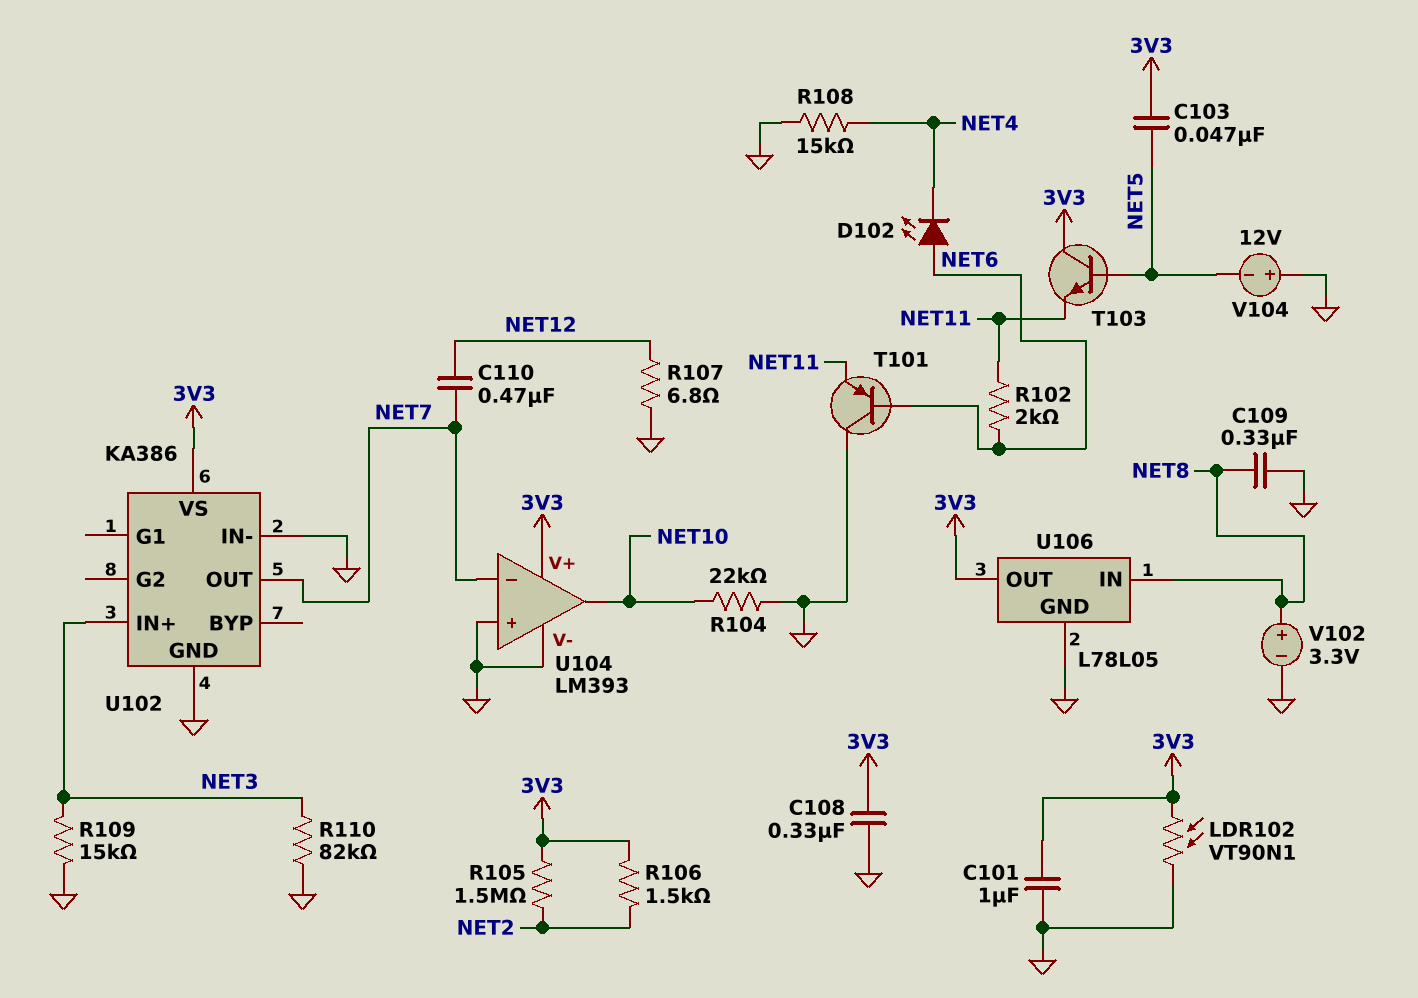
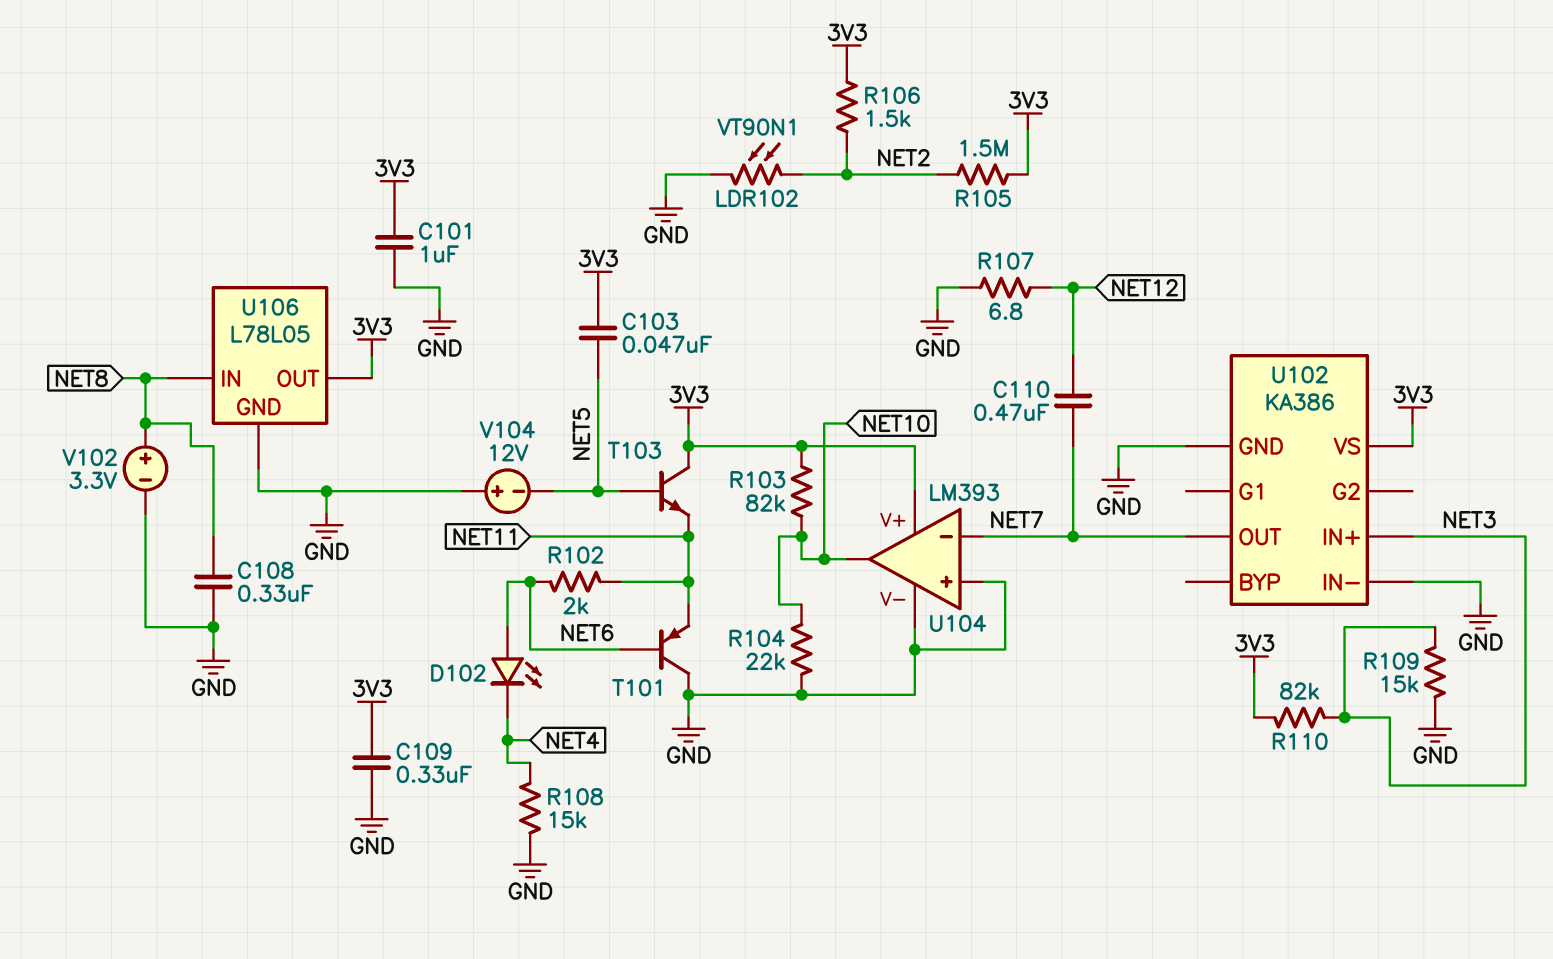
C108: 330nF (3V3, GND) -> 330nF (GND, NET8)
C109: 330nF (GND, NET8) -> 330nF (3V3, GND)
LDR102: VT90N1 (3V3, GND) -> VT90N1 (GND, NET2)
R103: none -> 82k (3V3, NET10)
R110: 82k (GND, NET3) -> 82k (3V3, NET3)

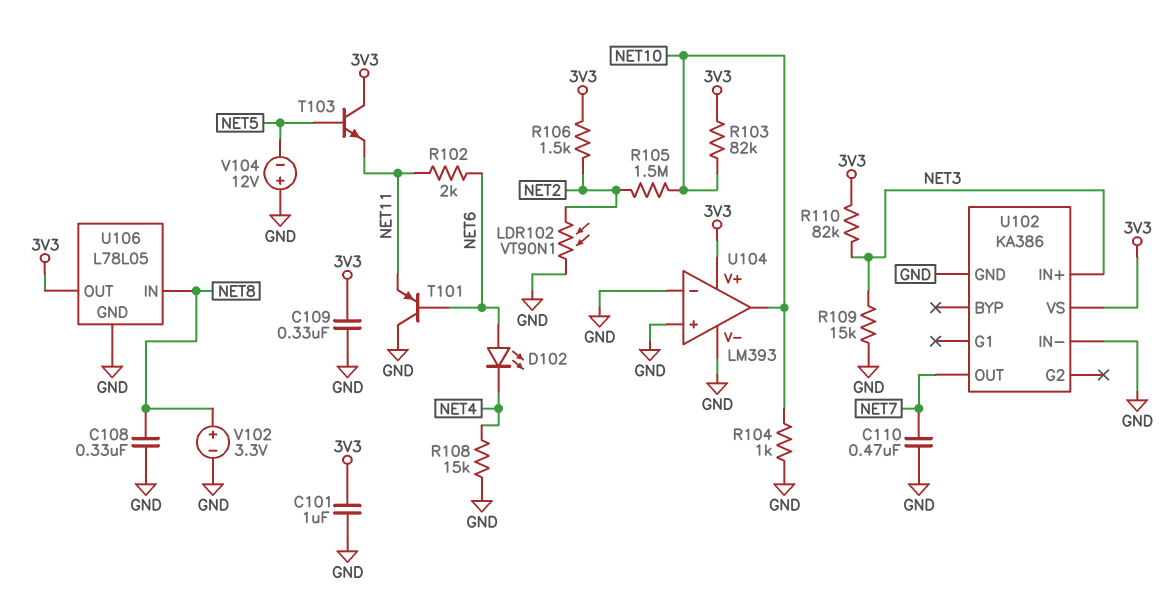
C103: 47nF (3V3, NET5) -> none
C110: 470nF (NET7, NET12) -> 470nF (GND, NET7)
R104: 22k (GND, NET10) -> 1k (GND, NET10)
R105: 1.5M (3V3, NET2) -> 1.5M (NET2, NET10)
R107: 6.8 (GND, NET12) -> none
U104 pin in-: NET7 -> GND

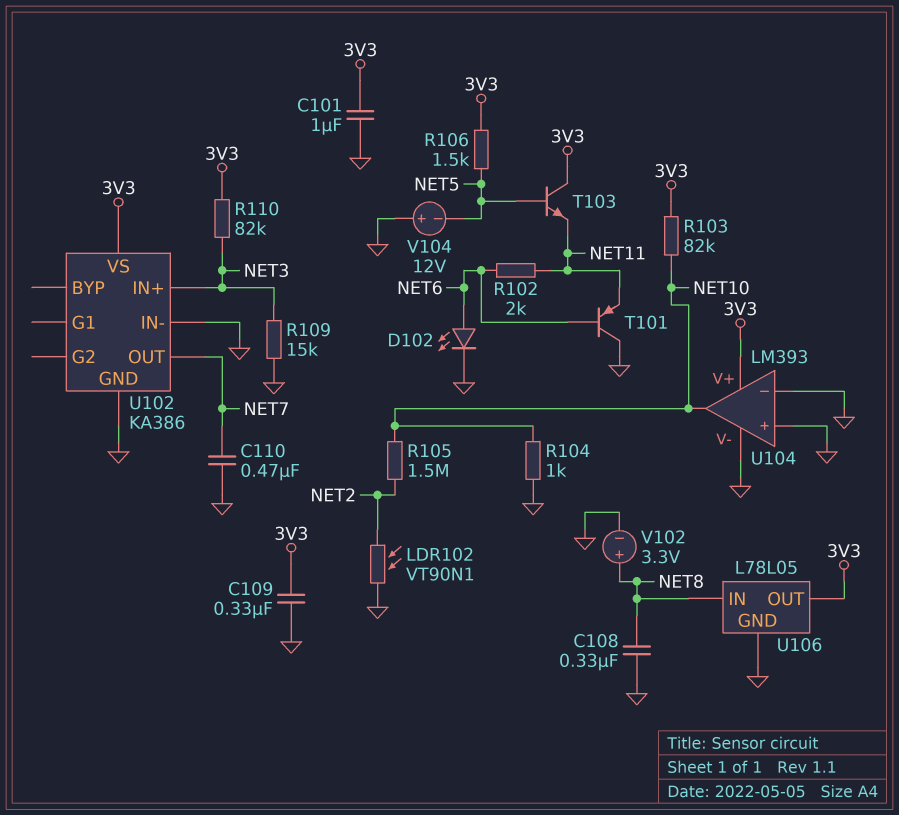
D102: LED (A NET6, K NET4) -> LED (A NET6, K GND)
R106: 1.5k (3V3, NET2) -> 1.5k (3V3, NET5)
R108: 15k (GND, NET4) -> none

